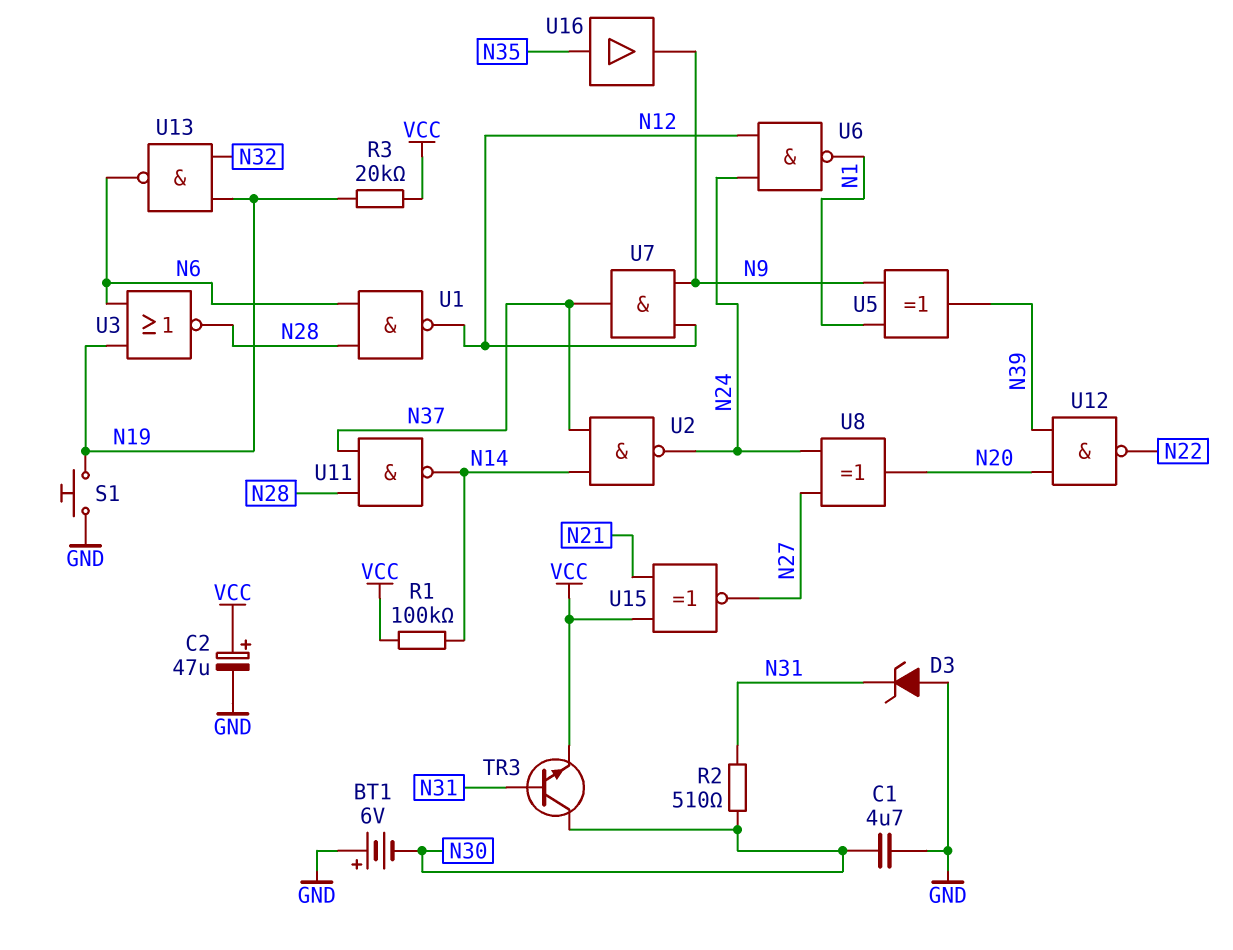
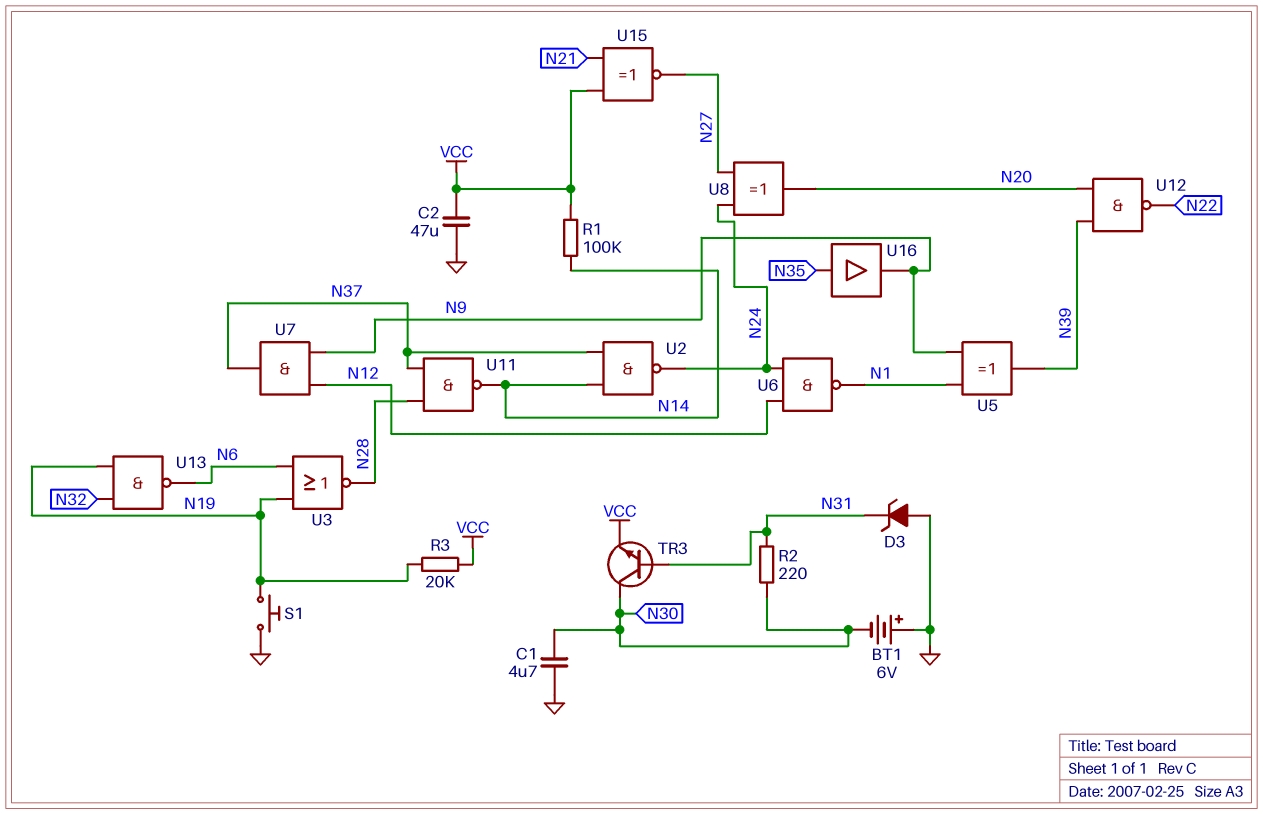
C2: 47uF (plus VCC, minus GND) -> 47uF (GND, VCC)
R2: 510 (N30, N31) -> 220 (N30, N31)
U1: NAND (in N6, in N28, out N12) -> none

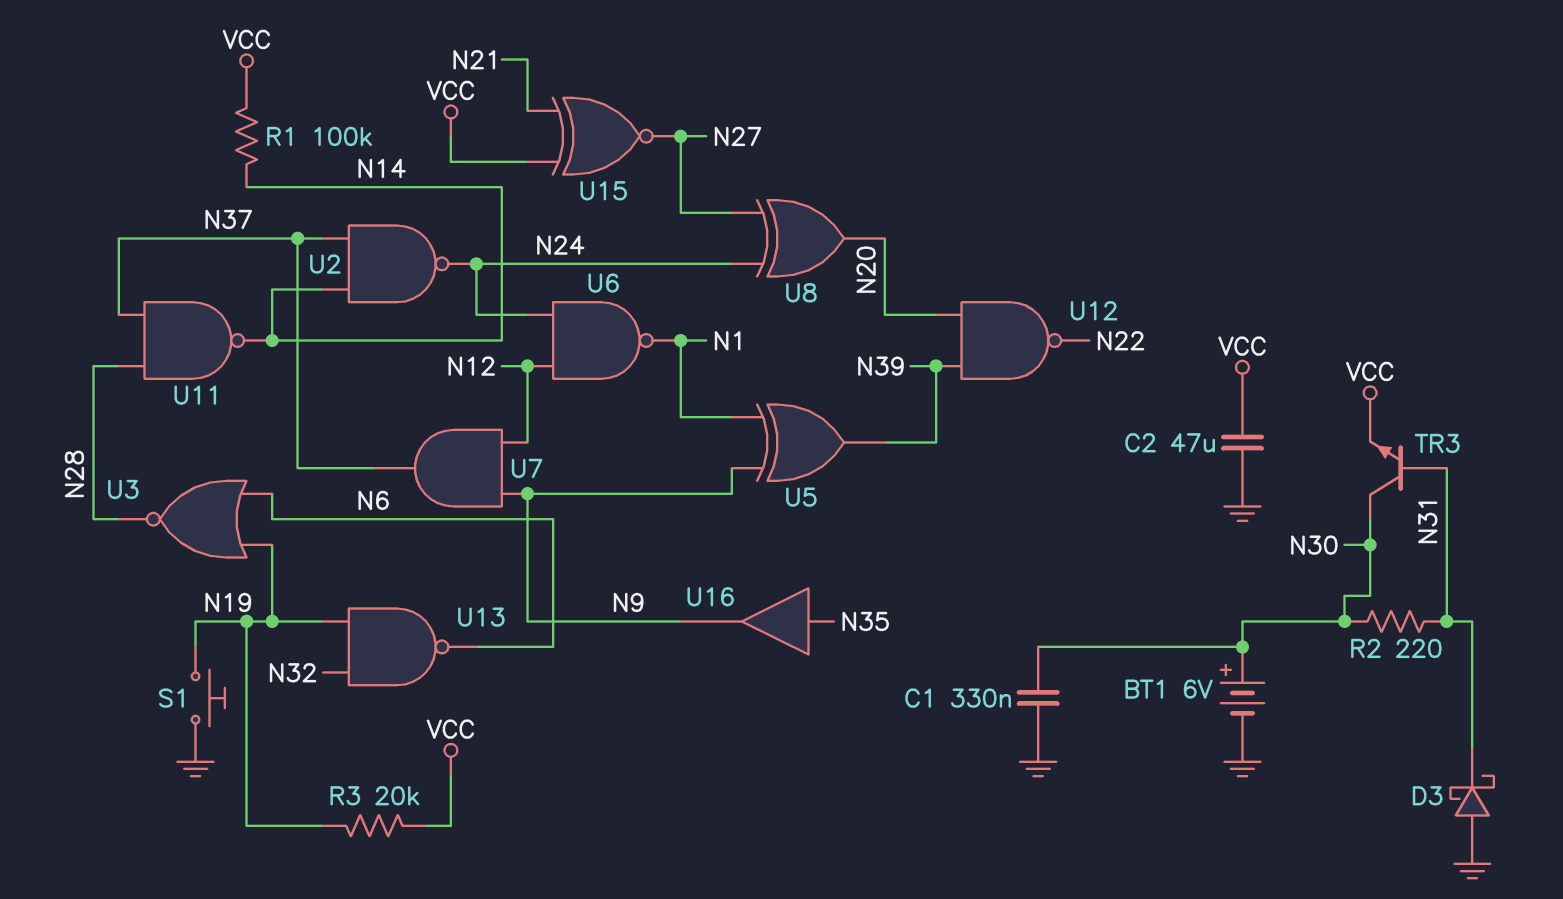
BT1: 6V (plus GND, minus N30) -> 6V (plus N30, minus GND)
C1: 4.7uF (GND, N30) -> 330nF (GND, N30)
D3: zener (A GND, K N31) -> schottky (A GND, K N31)

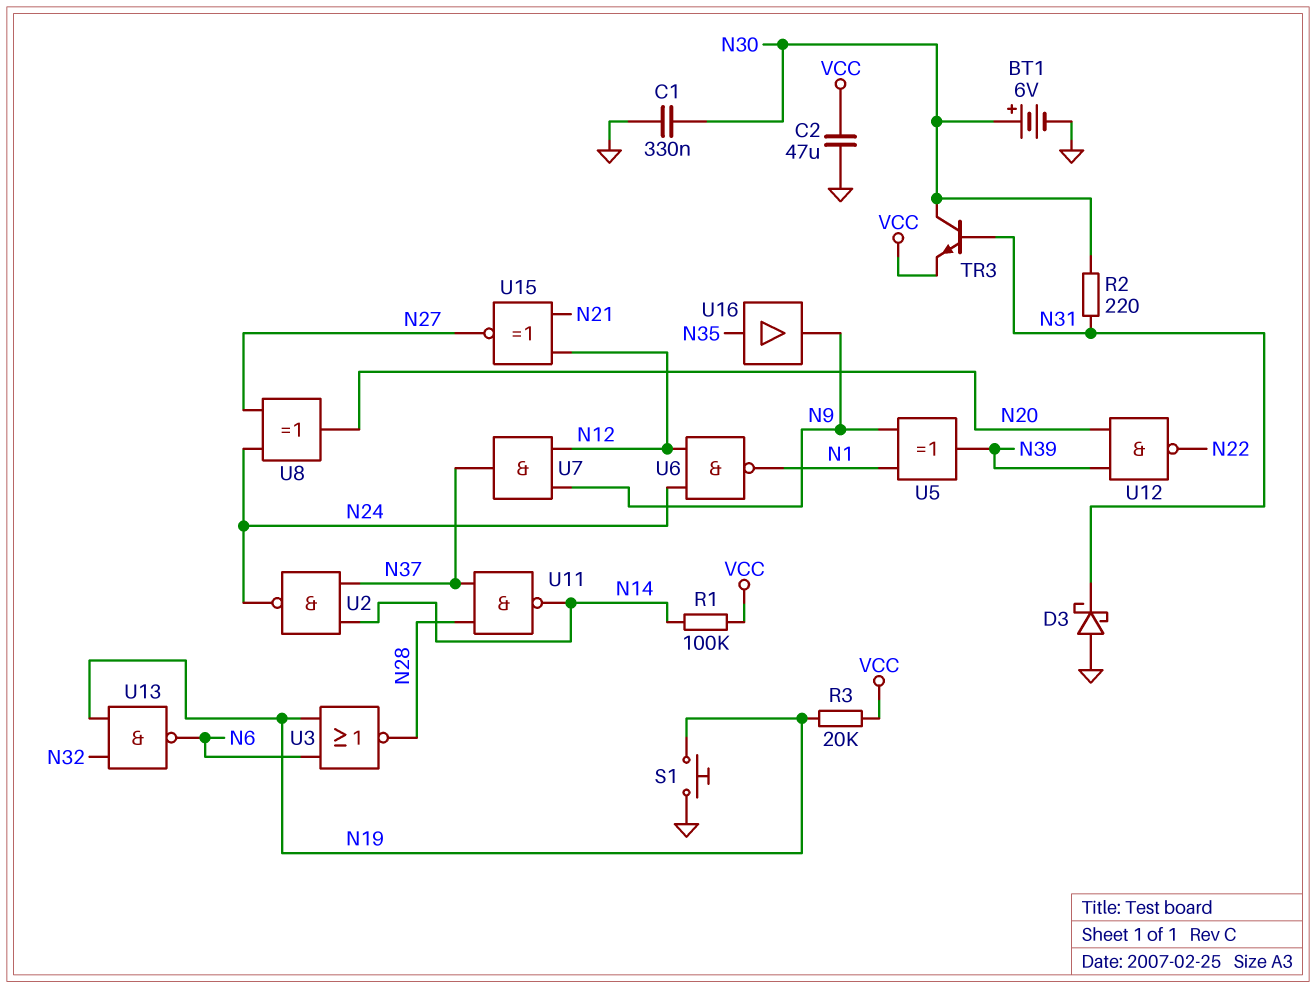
U15: XNOR (in N21, in VCC, out N27) -> XNOR (in N12, in N21, out N27)

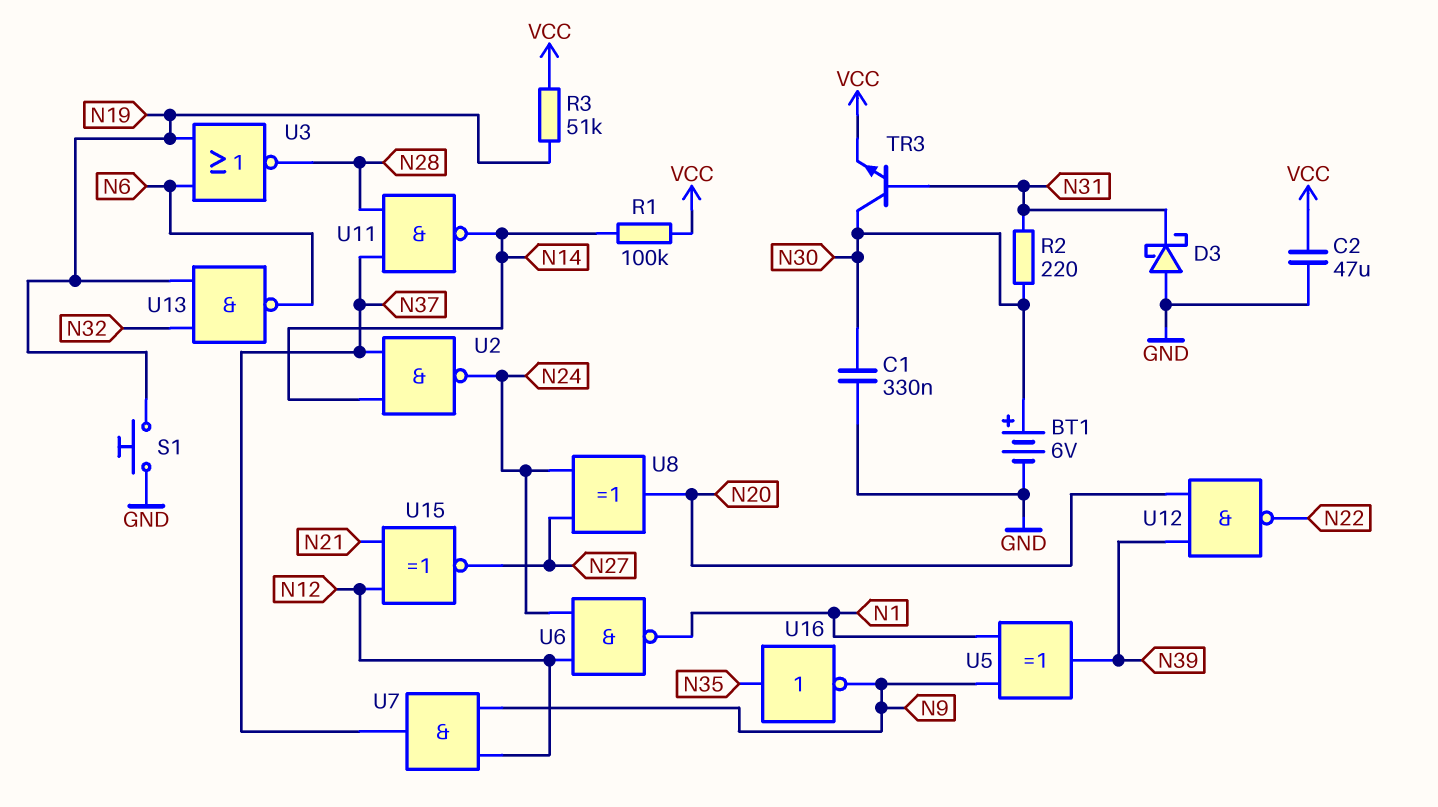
R3: 20k (N19, VCC) -> 51k (N19, VCC)
U16: buffer (in N35, out N9) -> NOT (in N35, out N9)

